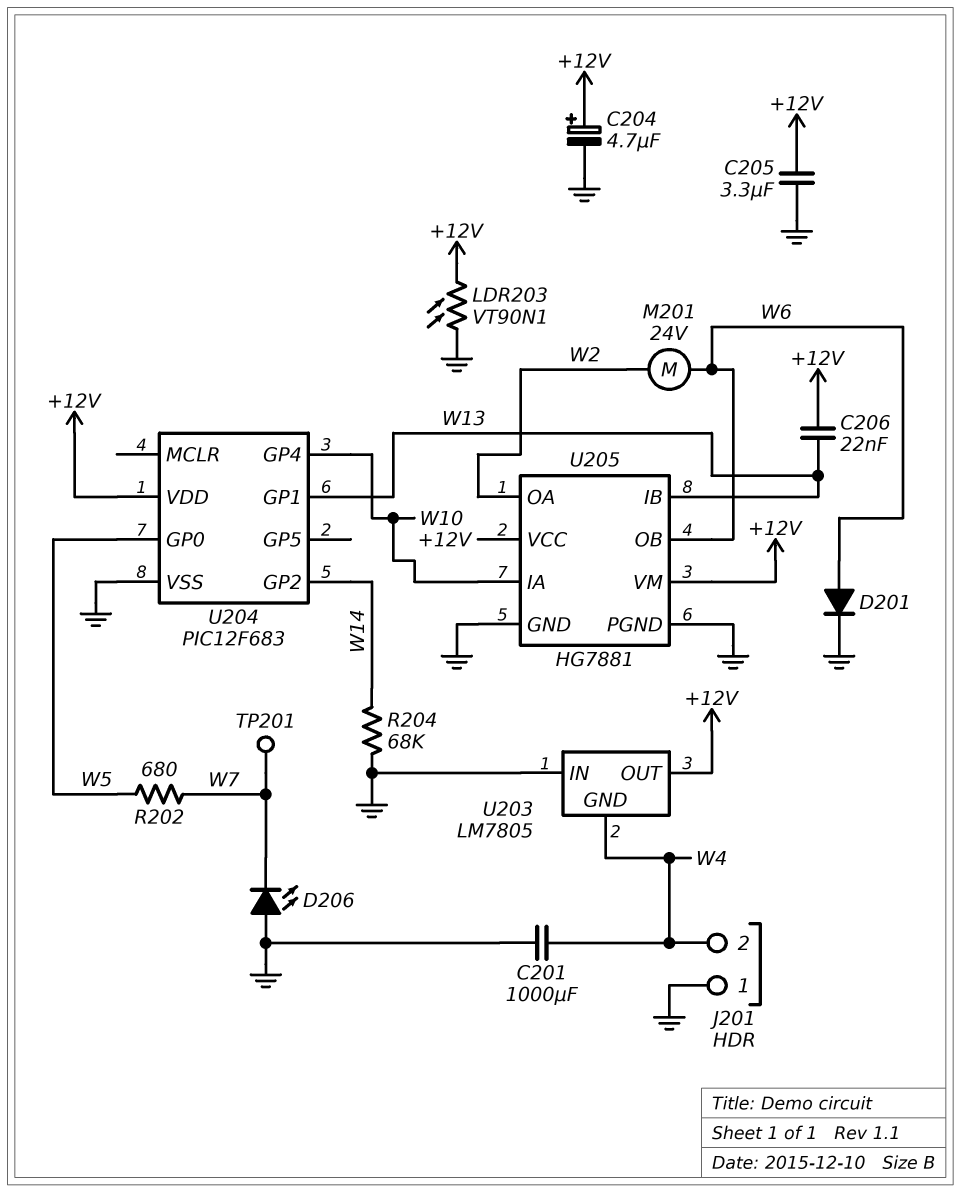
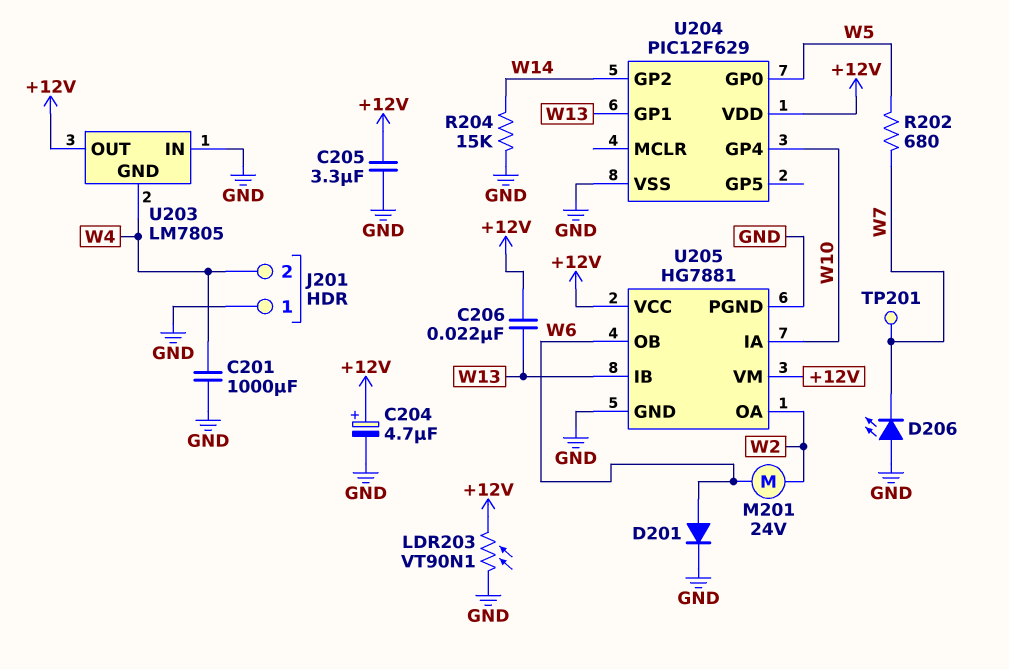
R204: 68k (GND, W14) -> 15k (GND, W14)
U204: PIC12F683 -> PIC12F629

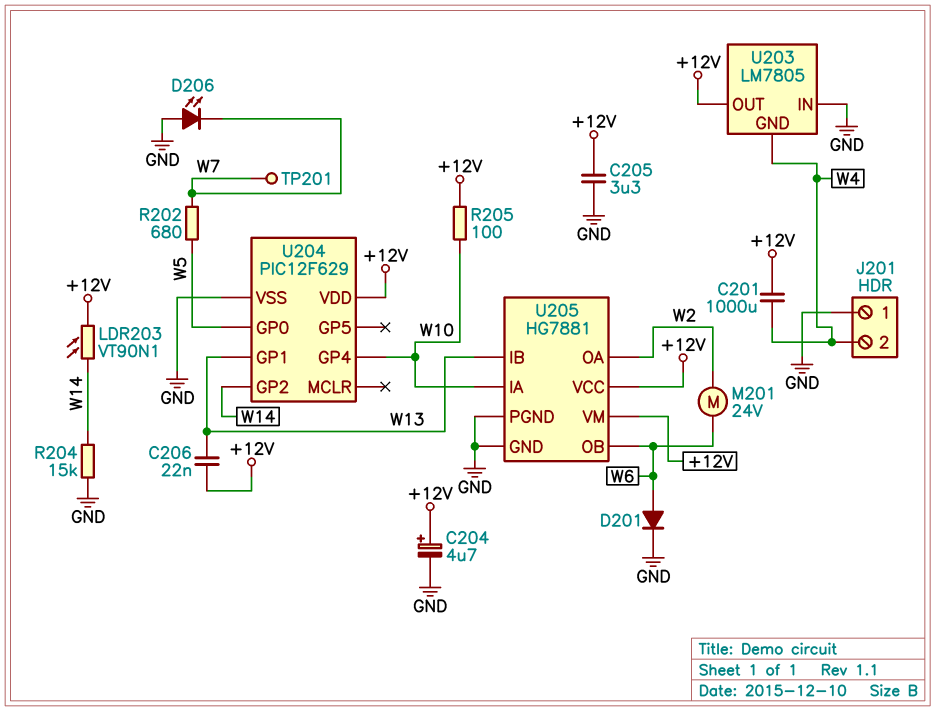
C201: 1000uF (GND, W4) -> 1000uF (+12V, W4)
LDR203: VT90N1 (+12V, GND) -> VT90N1 (+12V, W14)
R205: none -> 100 (+12V, W10)

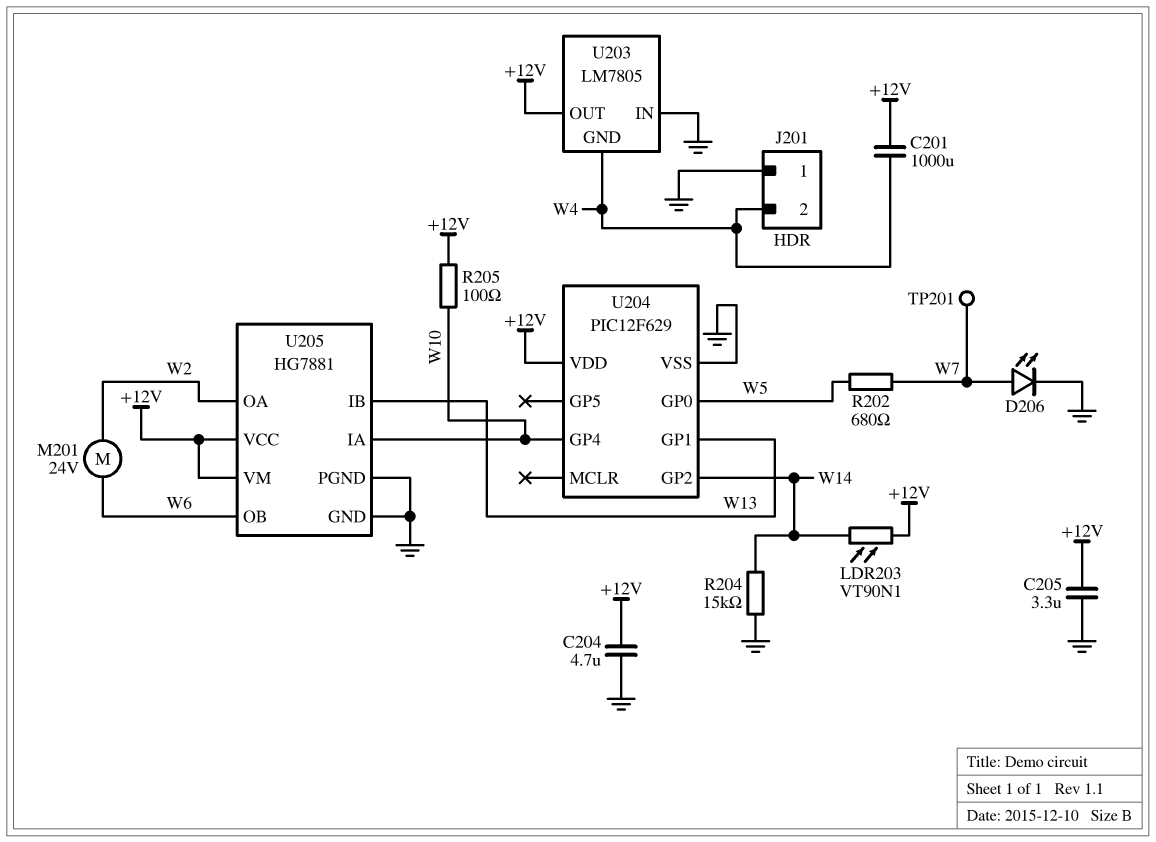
C204: 4.7uF (plus +12V, minus GND) -> 4.7uF (+12V, GND)
C206: 22nF (+12V, W13) -> none
D201: diode (A W6, K GND) -> none
D206: LED (A GND, K W7) -> LED (A W7, K GND)

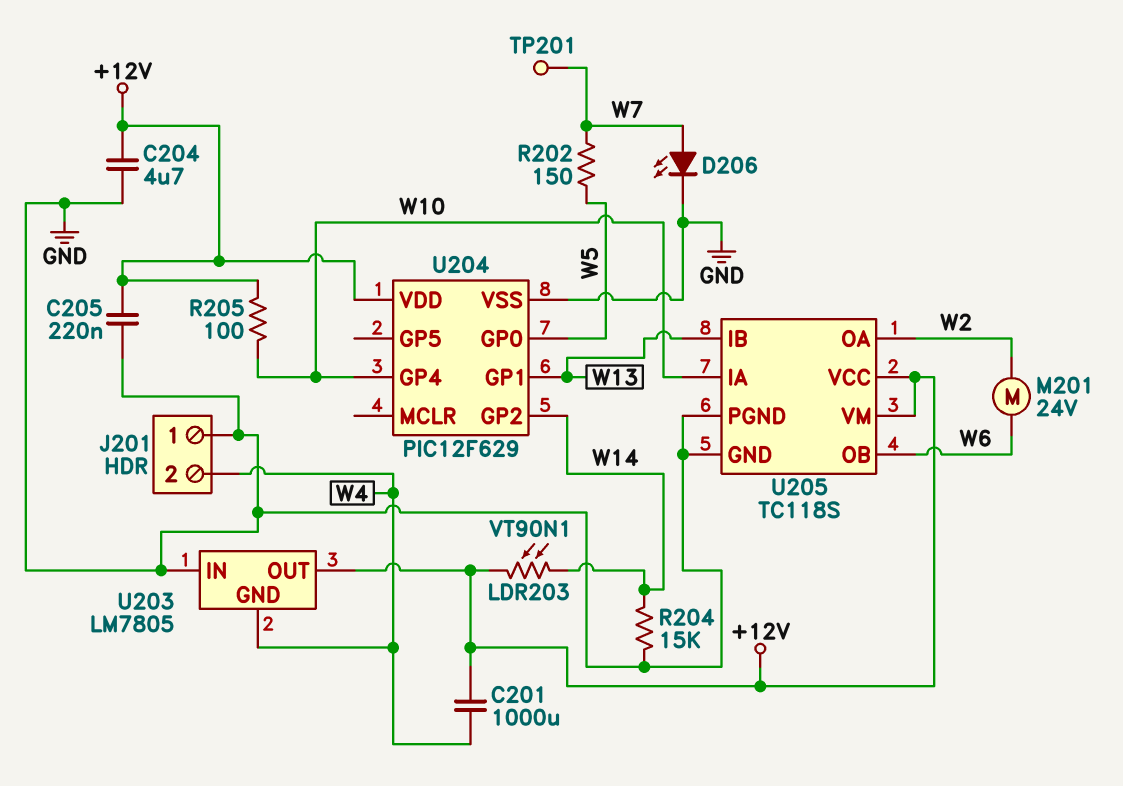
C205: 3.3uF (+12V, GND) -> 220nF (+12V, GND)
R202: 680 (W5, W7) -> 150 (W5, W7)
U205: HG7881 -> TC118S

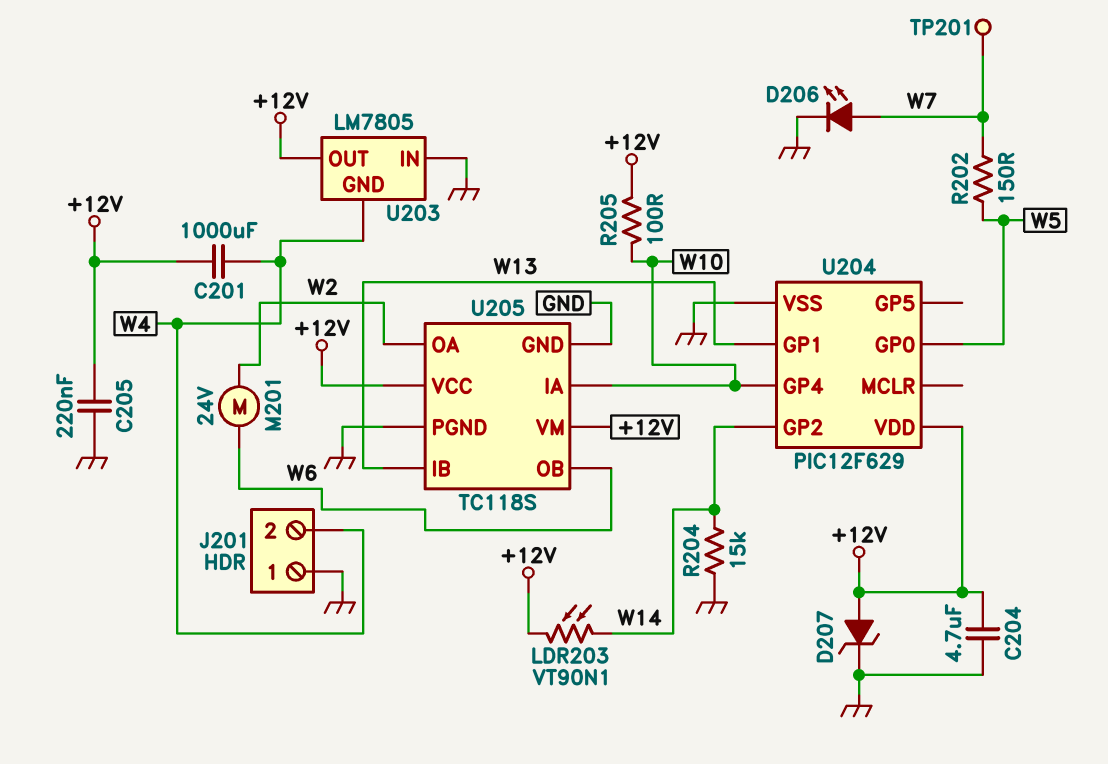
D207: none -> zener (A +12V, K GND)

